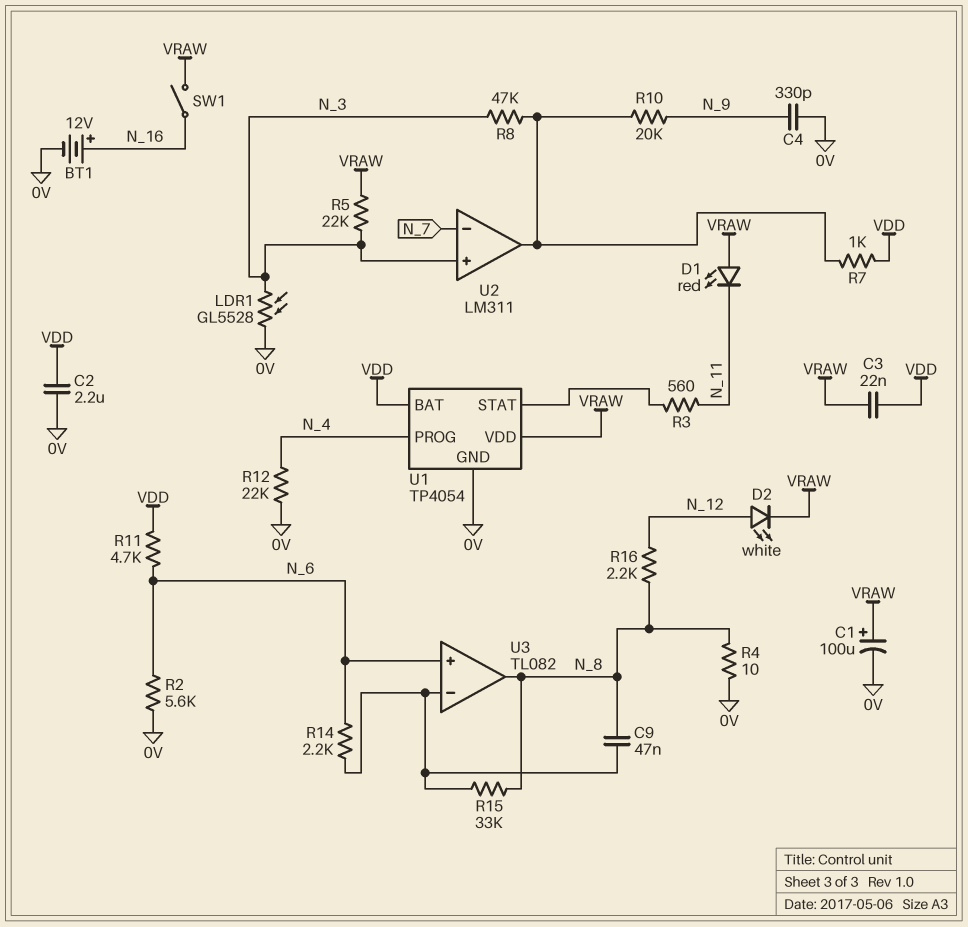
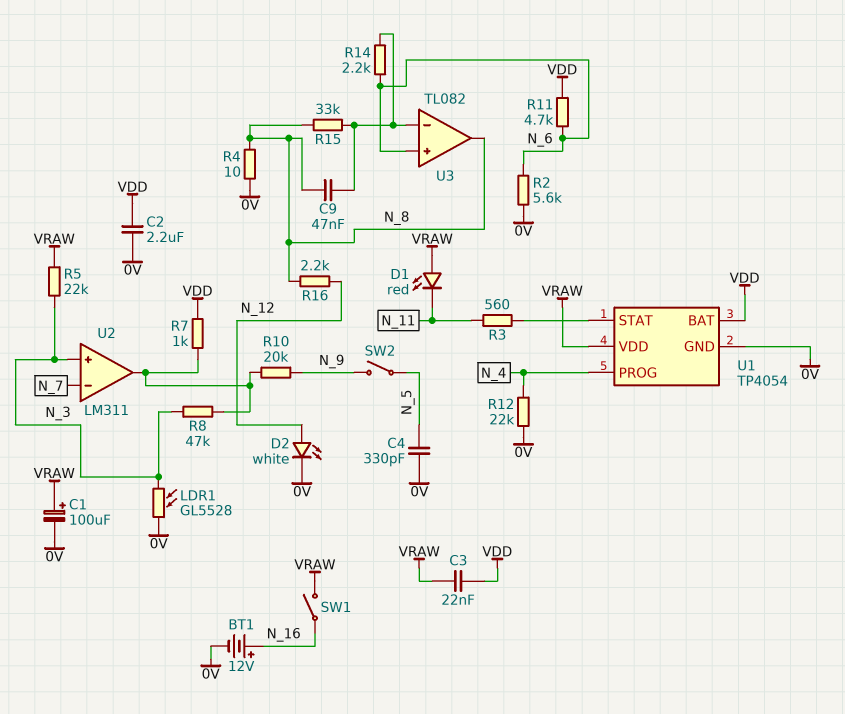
C4: 330pF (0V, N_9) -> 330pF (0V, N_5)
D2: LED white (A N_12, K VRAW) -> LED white (A N_12, K 0V)
SW2: none -> switch (N_5, N_9)

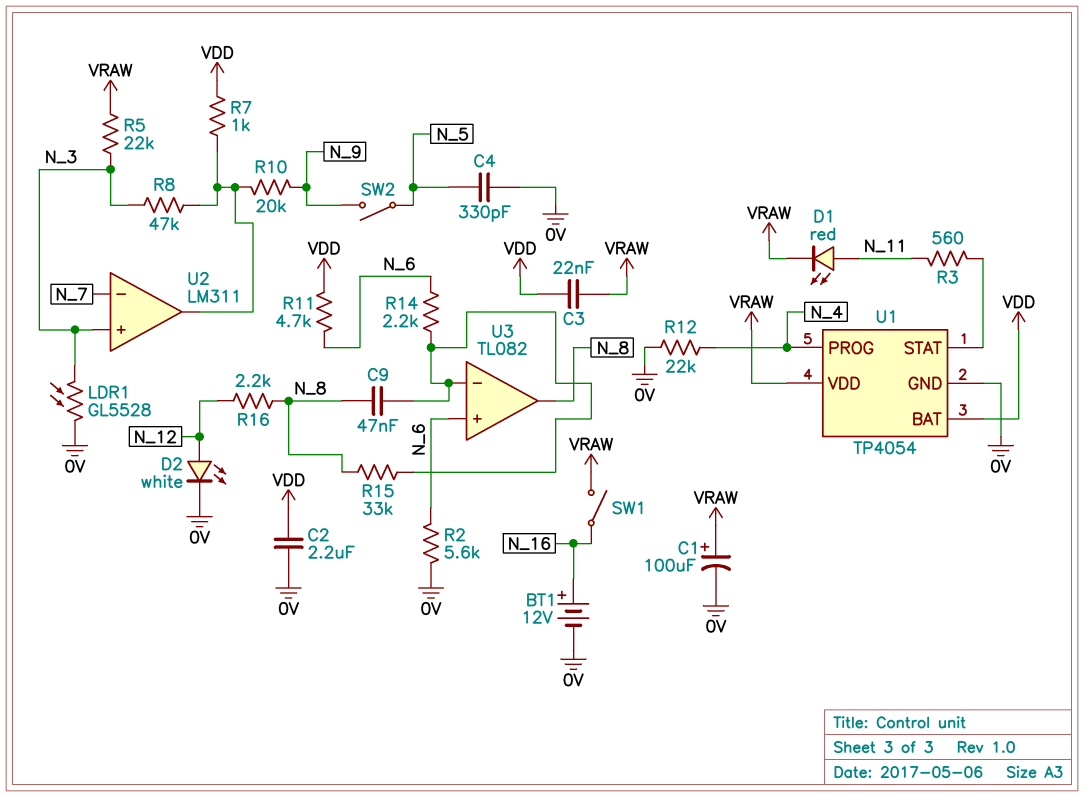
D1: LED red (A VRAW, K N_11) -> LED red (A N_11, K VRAW)
R4: 10 (0V, N_8) -> none

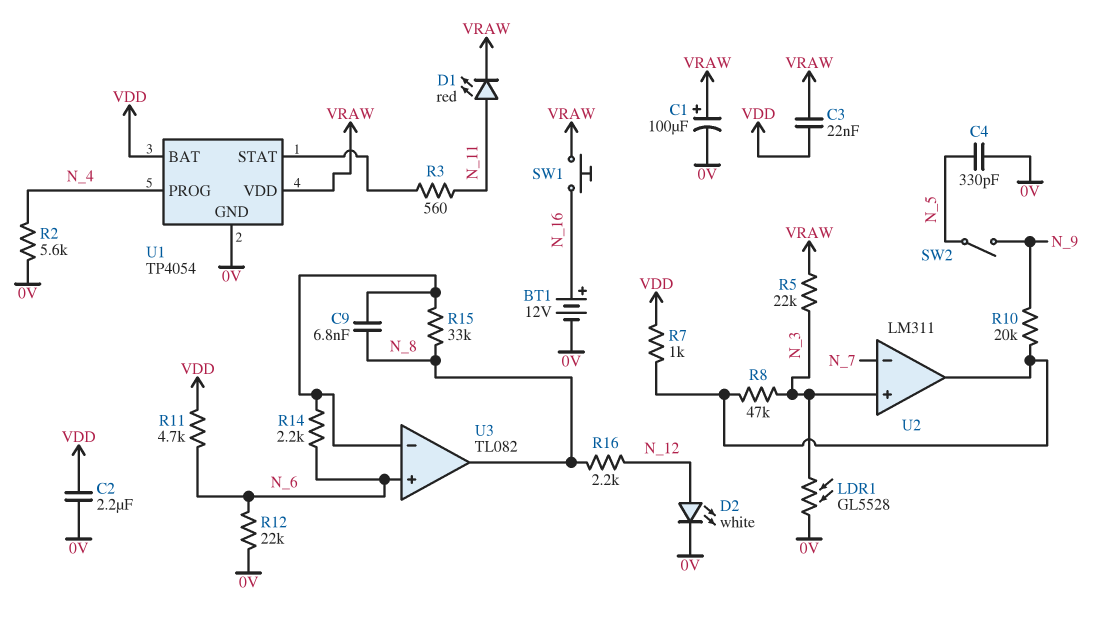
C9: 47nF (N_8, U3/in-) -> 6.8nF (N_8, U3/in-)
R2: 5.6k (0V, N_6) -> 5.6k (0V, N_4)
R12: 22k (0V, N_4) -> 22k (0V, N_6)
SW1: switch (N_16, VRAW) -> button (N_16, VRAW)

